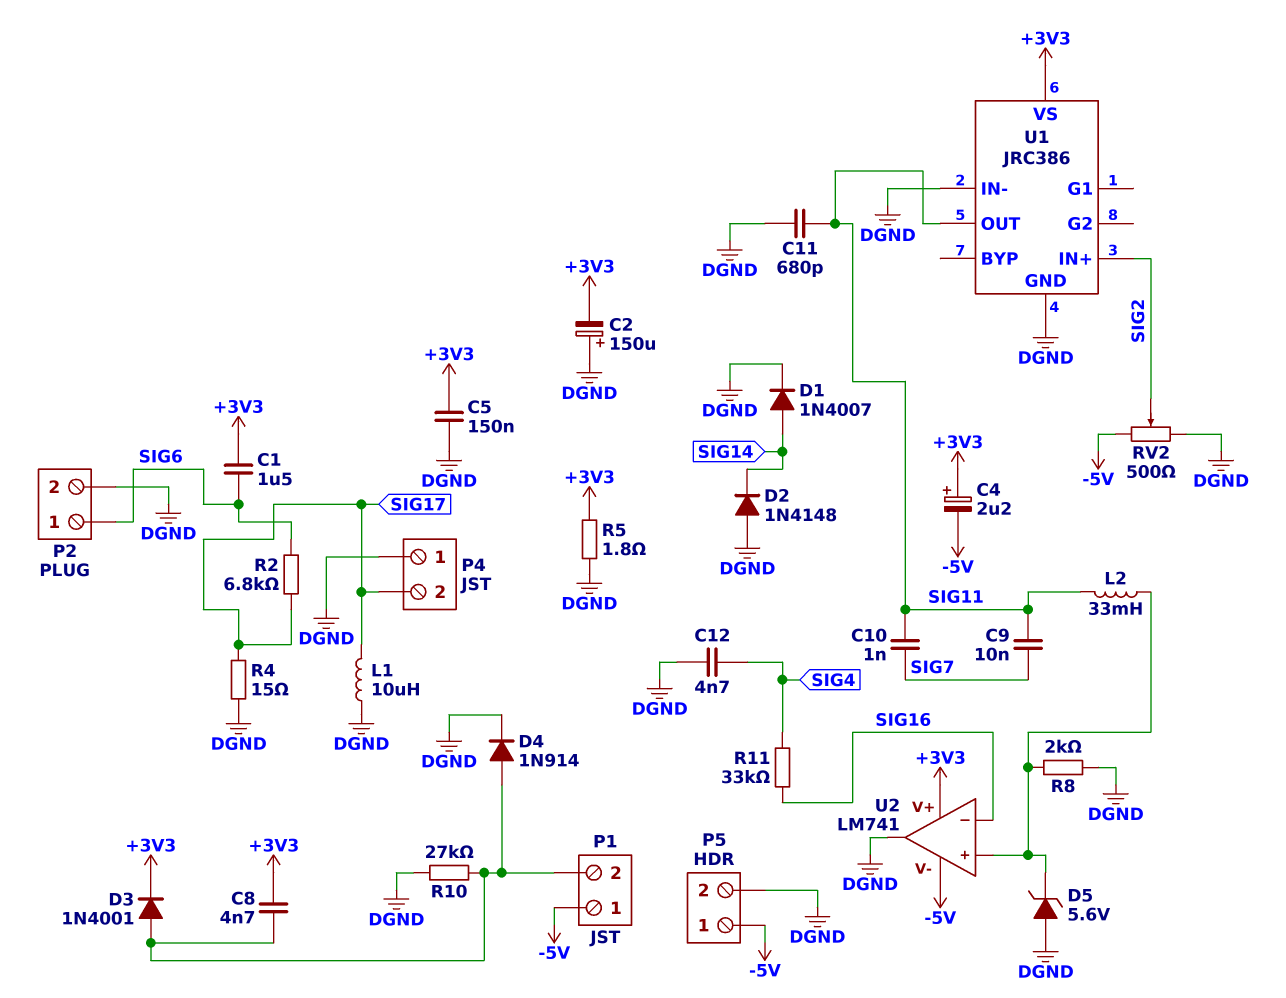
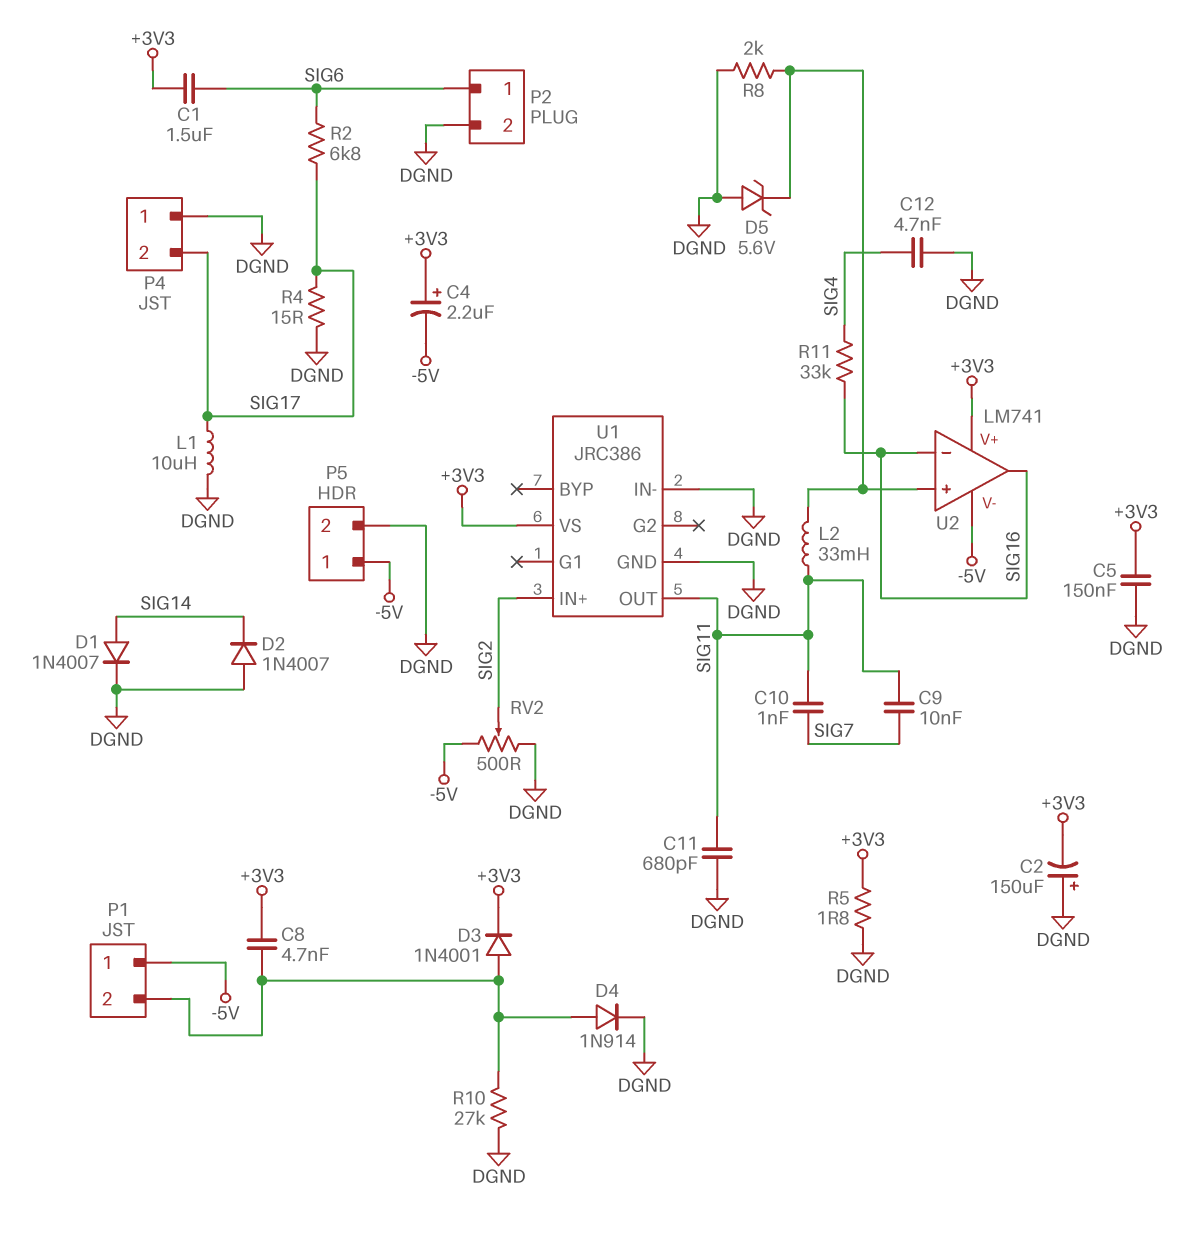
D2: diode 1N4148 (A DGND, K SIG14) -> diode 1N4007 (A DGND, K SIG14)
U2 pin out: DGND -> SIG16

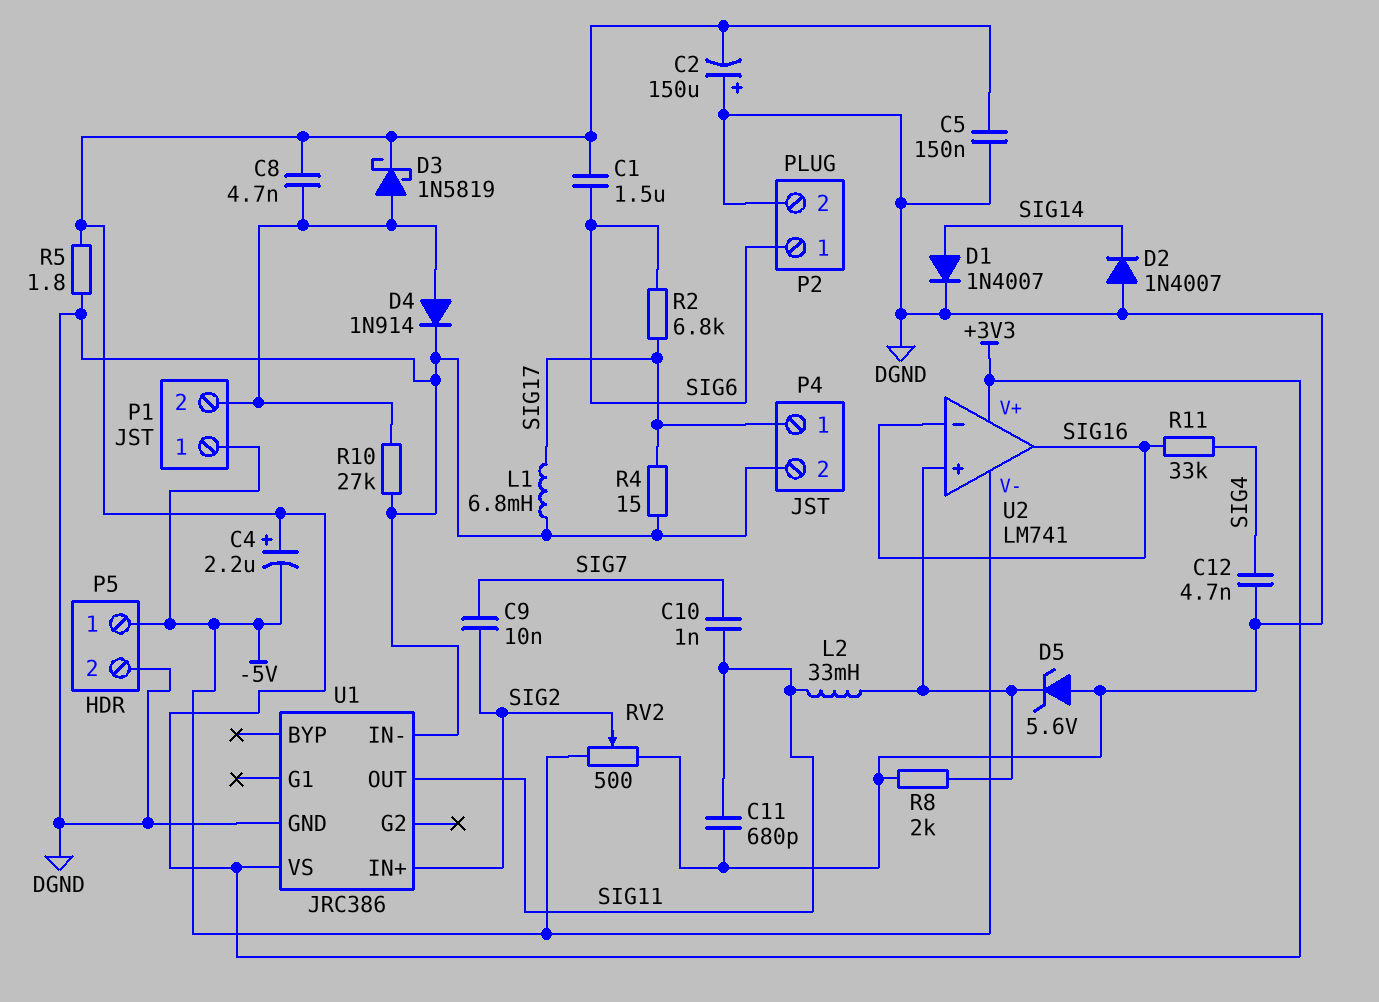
C9: 10nF (SIG7, SIG11) -> 10nF (SIG2, SIG7)
D3: diode 1N4001 (A P1/2, K +3V3) -> schottky 1N5819 (A P1/2, K +3V3)
L1: 10uH (DGND, SIG17) -> 6.8mH (DGND, SIG17)
P4 pin 1: DGND -> SIG17
P4 pin 2: SIG17 -> DGND

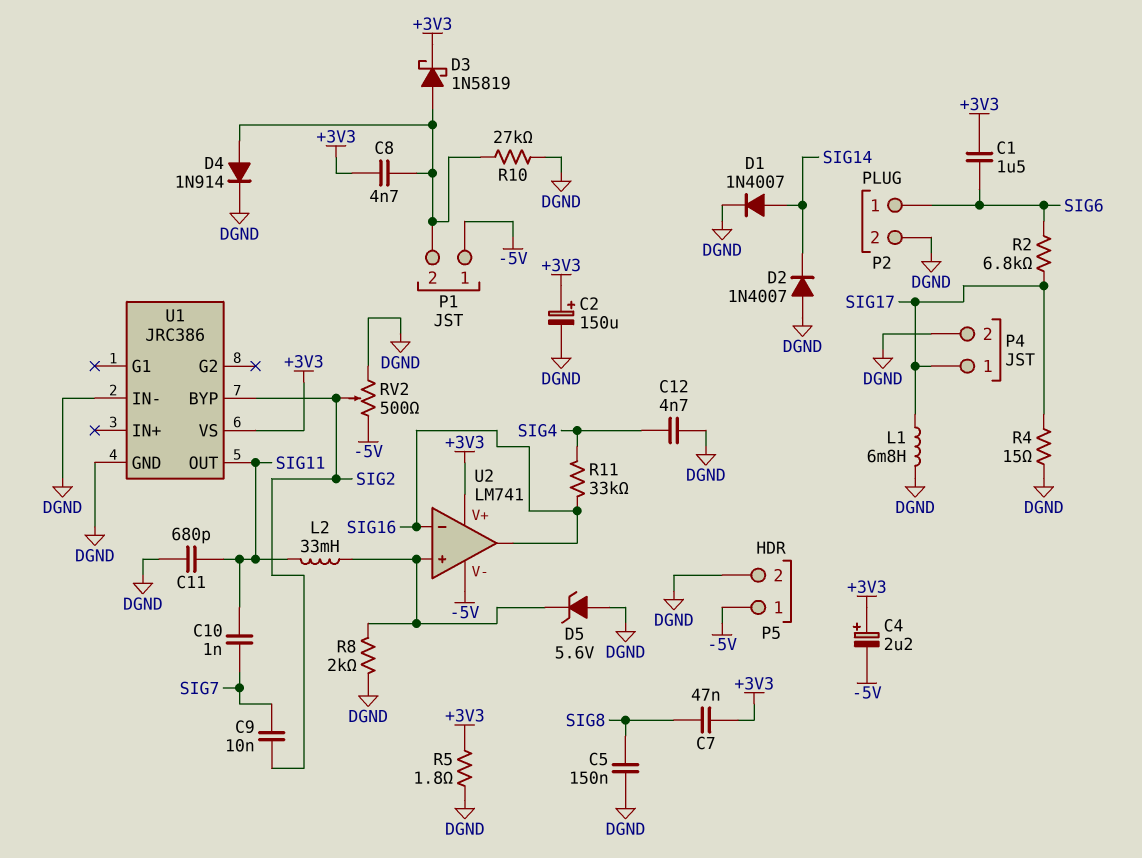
C2: 150uF (plus DGND, minus +3V3) -> 150uF (plus +3V3, minus DGND)
C5: 150nF (+3V3, DGND) -> 150nF (DGND, SIG8)
C7: none -> 47nF (+3V3, SIG8)
U1 pin BYP: none -> SIG2
U1 pin IN+: SIG2 -> none

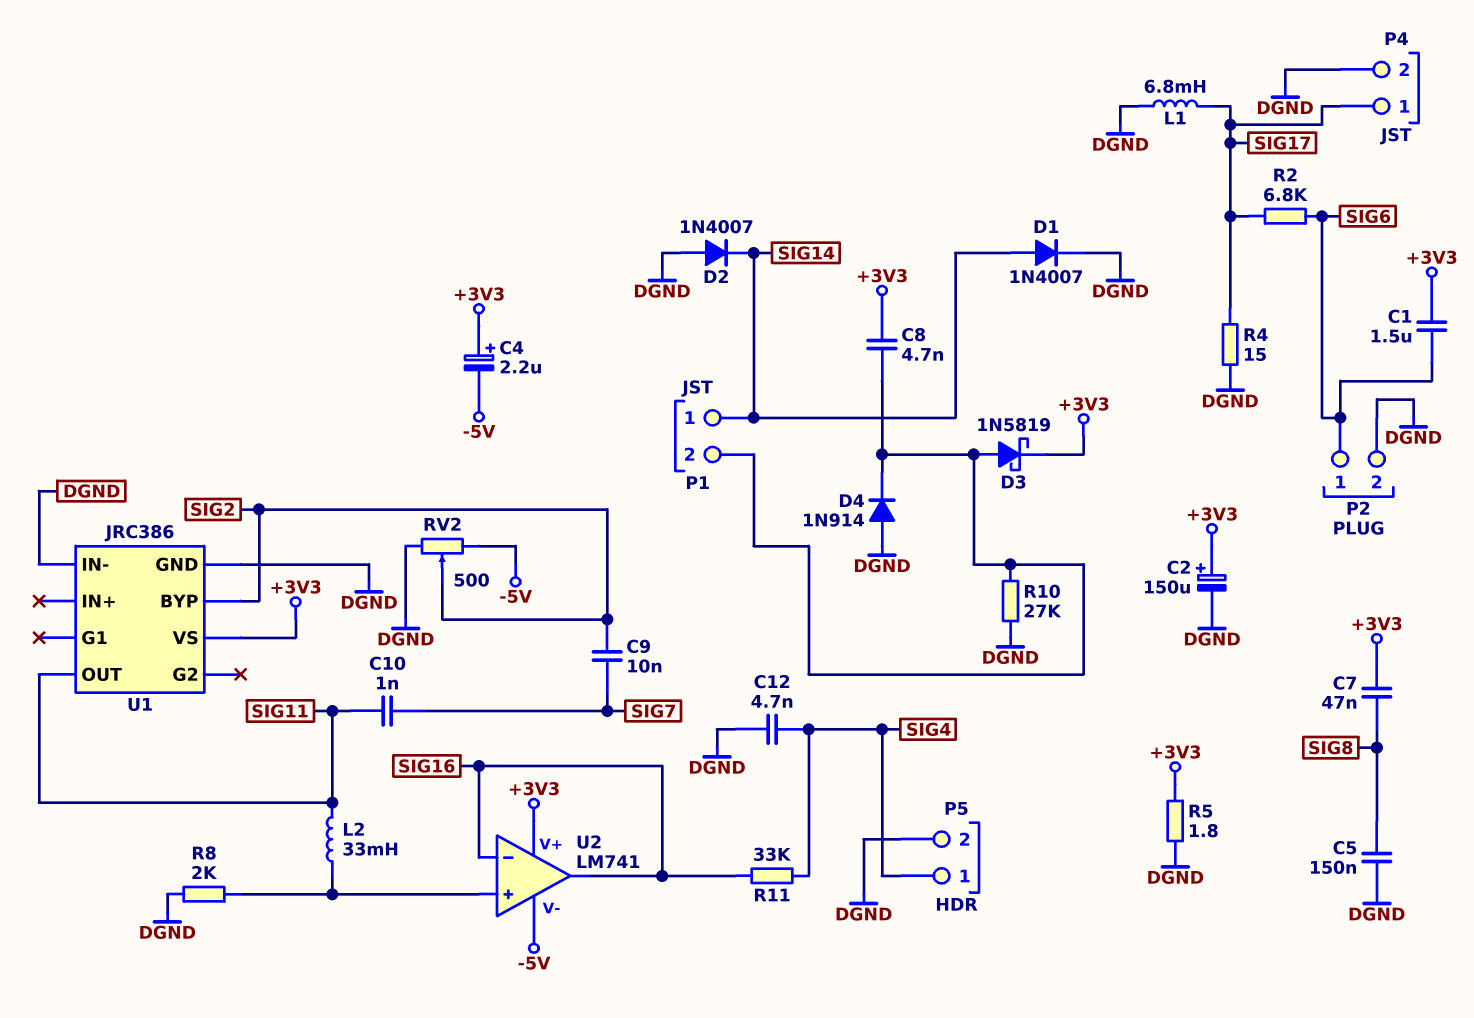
C11: 680pF (DGND, SIG11) -> none
D4: diode 1N914 (A P1/2, K DGND) -> diode 1N914 (A DGND, K P1/2)
D5: zener 5.6V (A DGND, K U2/in+) -> none
P1 pin 1: -5V -> SIG14
P5 pin 1: -5V -> SIG4

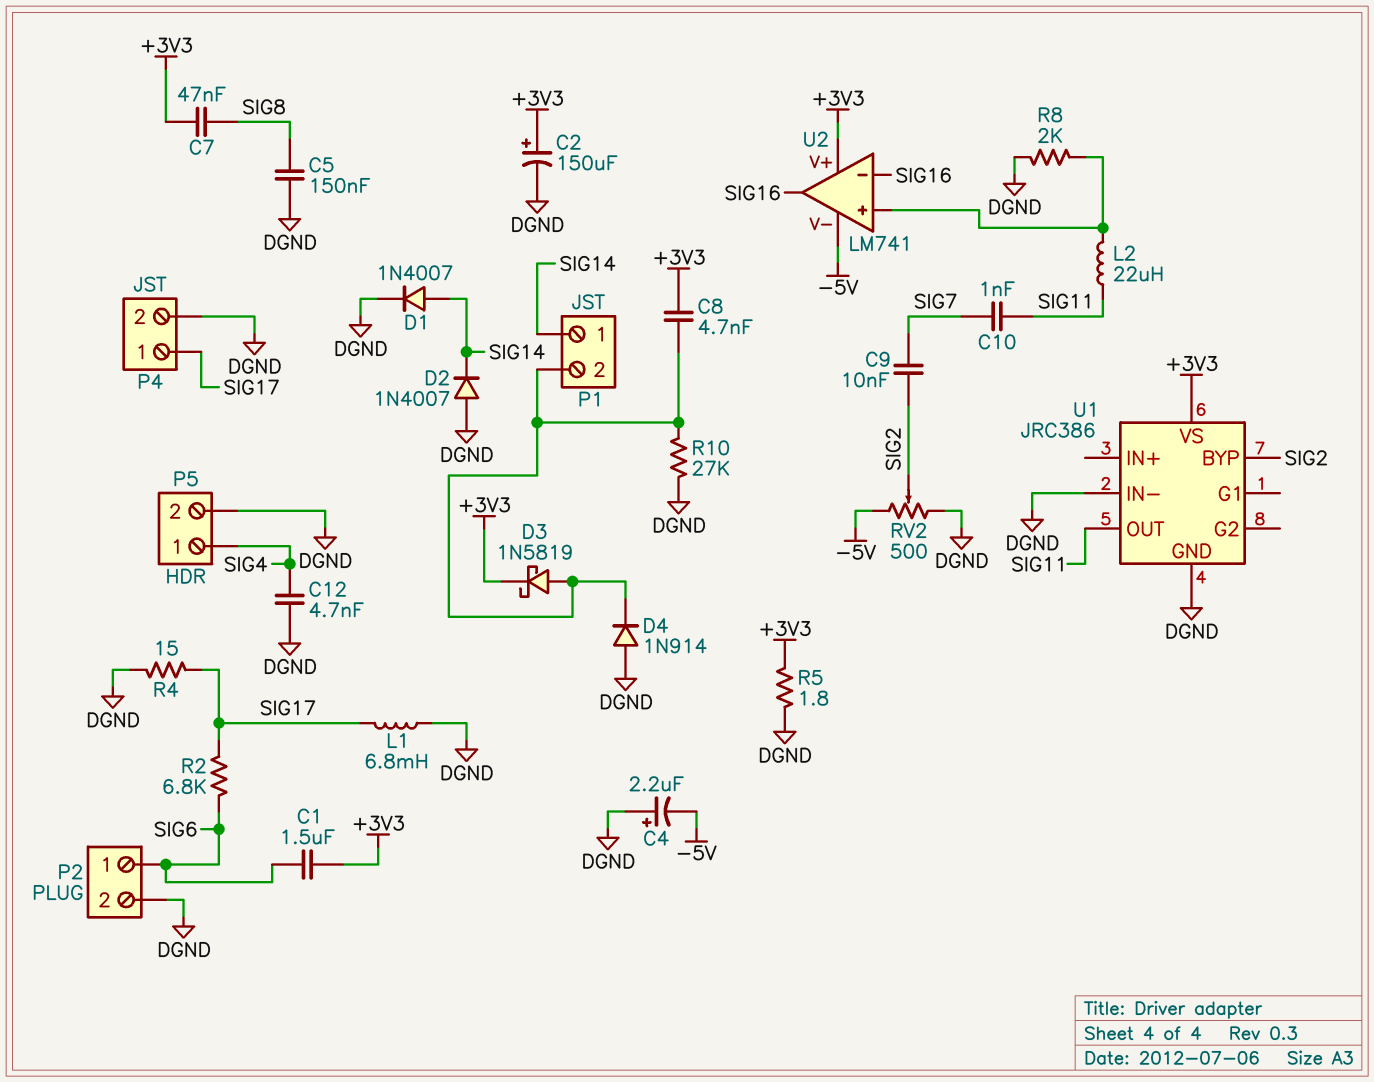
C4: 2.2uF (plus +3V3, minus -5V) -> 2.2uF (plus DGND, minus -5V)
L2: 33mH (SIG11, U2/in+) -> 22uH (SIG11, U2/in+)
R11: 33k (SIG4, SIG16) -> none

